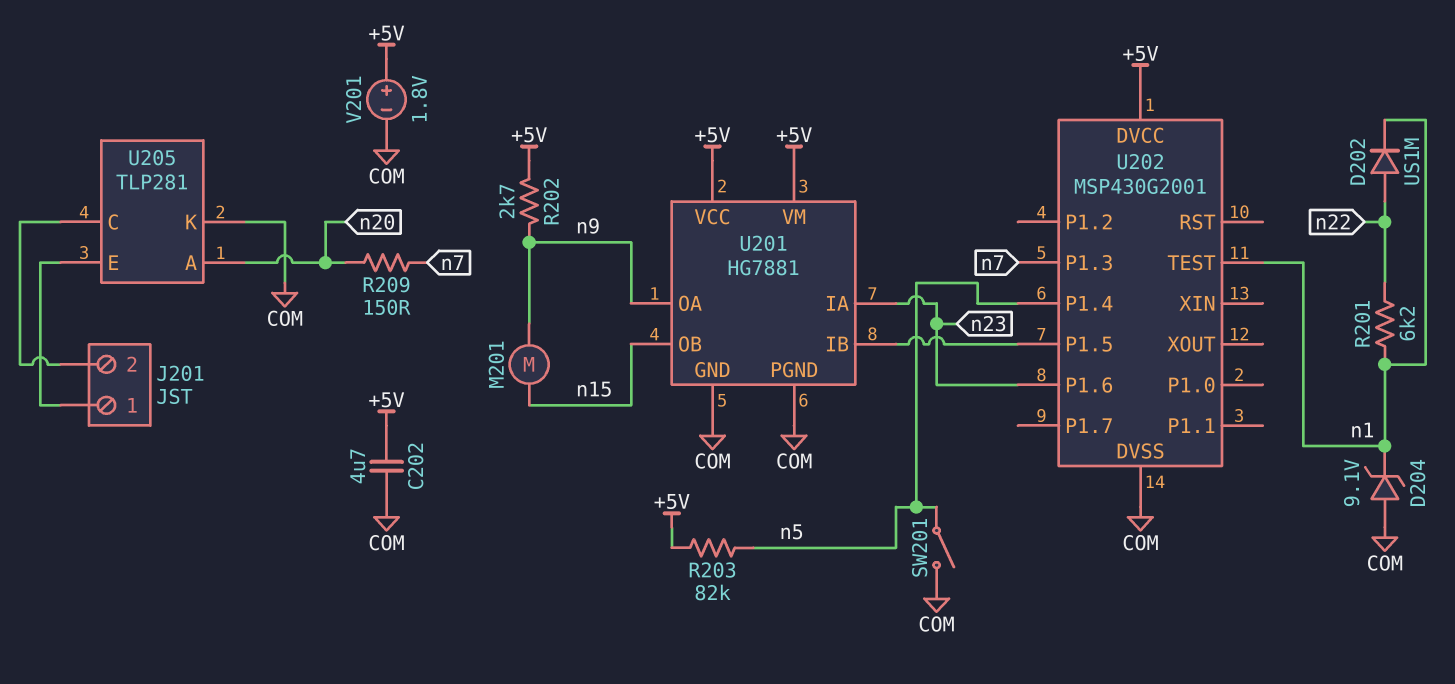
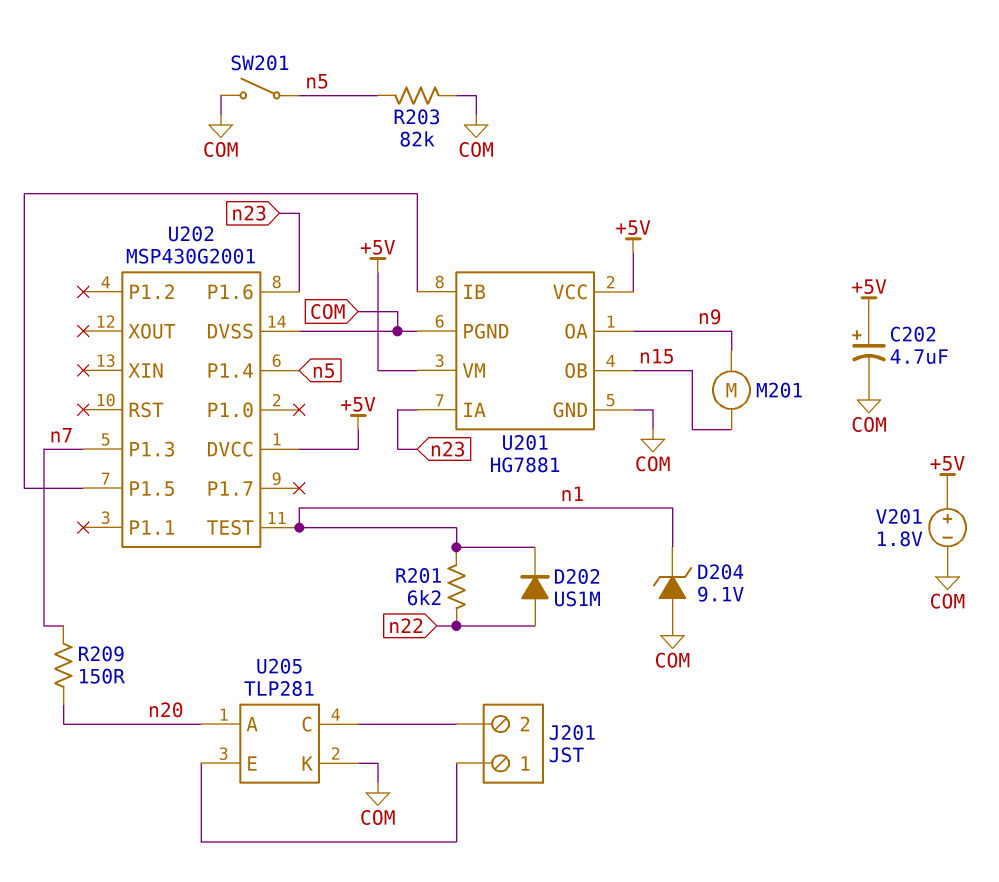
C202: 4.7uF (+5V, COM) -> 4.7uF (plus +5V, minus COM)
R202: 2.7k (+5V, n9) -> none
R203: 82k (+5V, n5) -> 82k (COM, n5)

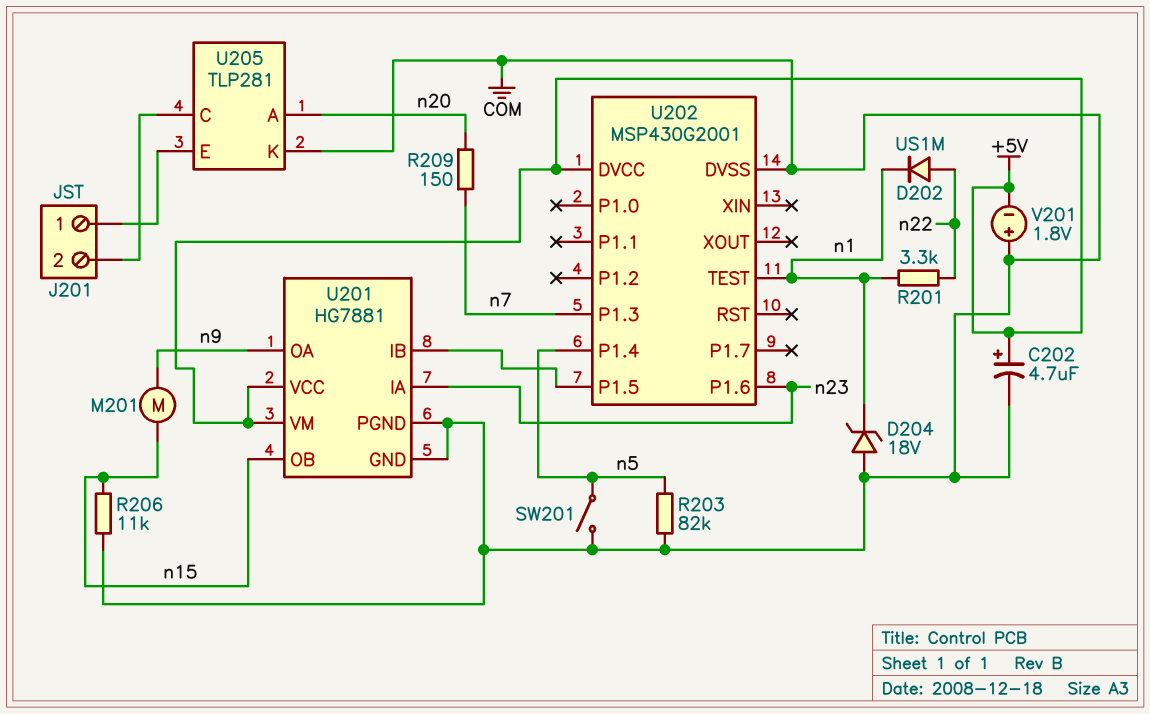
D204: zener 9.1V (A COM, K n1) -> zener 18V (A COM, K n1)
R201: 6.2k (n1, n22) -> 3.3k (n1, n22)
R206: none -> 11k (COM, n15)
V201: 1.8V (plus +5V, minus COM) -> 1.8V (plus COM, minus +5V)

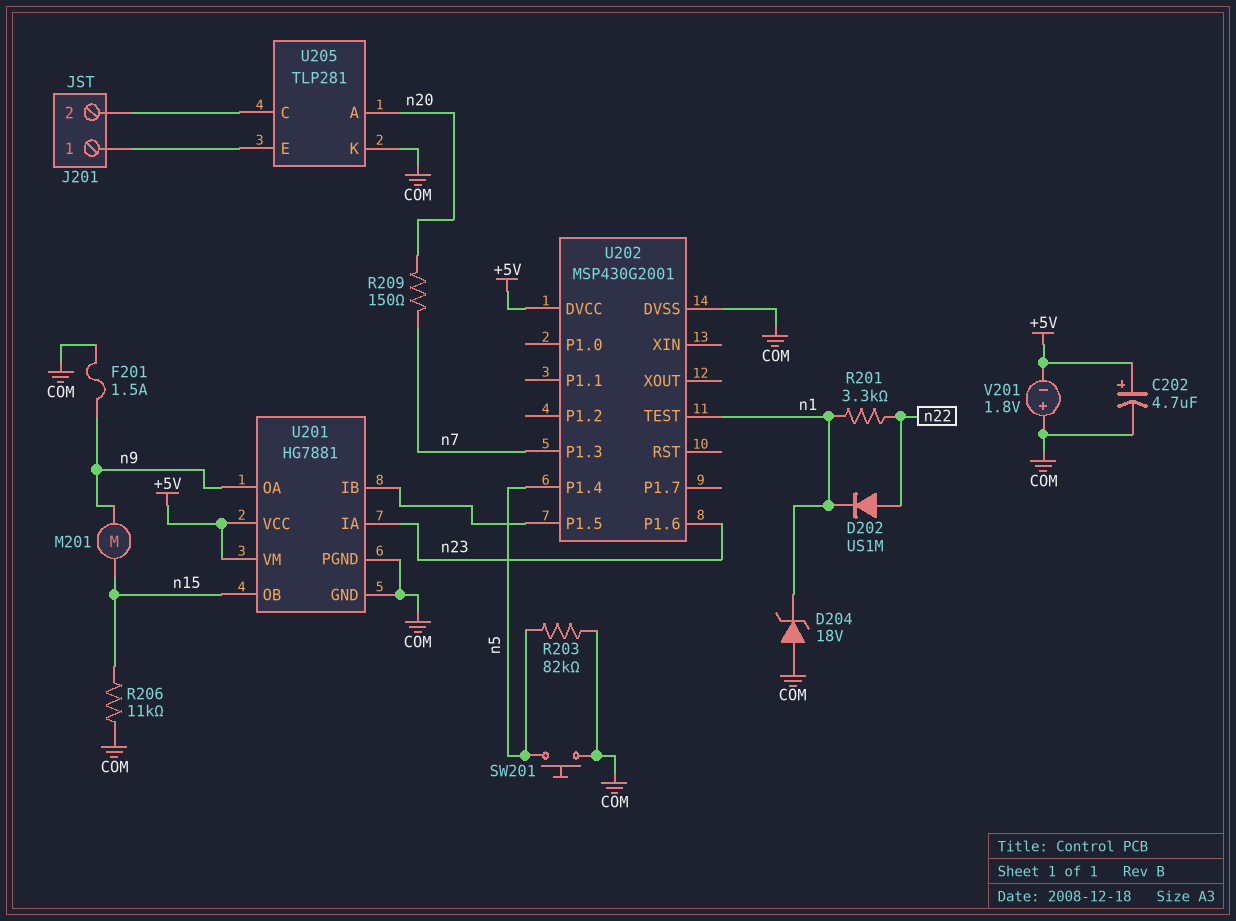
F201: none -> 1.5A (COM, n9)
SW201: switch (COM, n5) -> button (COM, n5)

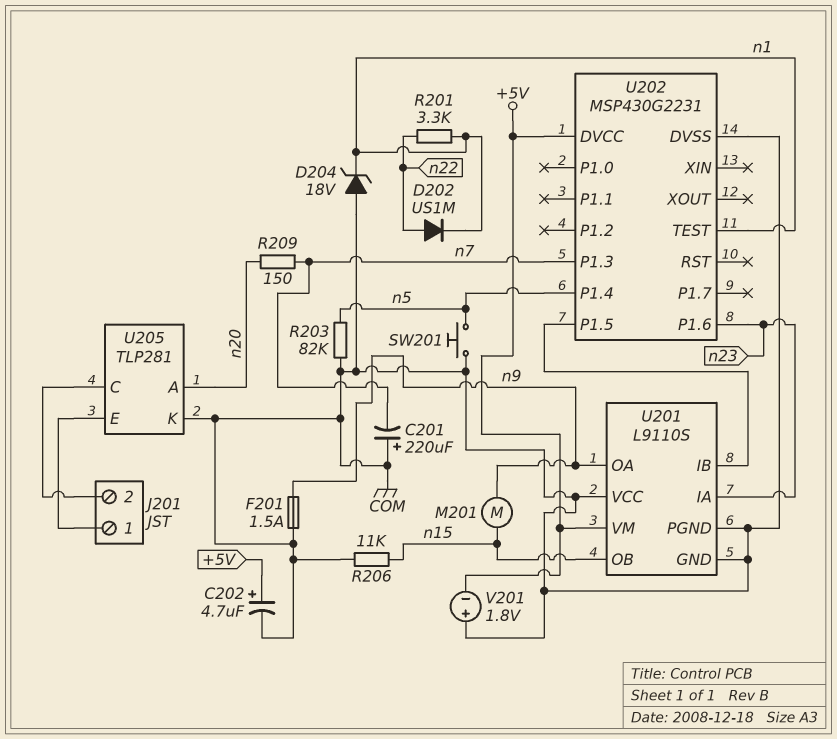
C201: none -> 220uF (plus COM, minus n7)
U201: HG7881 -> L9110S
U201 pin VCC: +5V -> COM
U202: MSP430G2001 -> MSP430G2231

